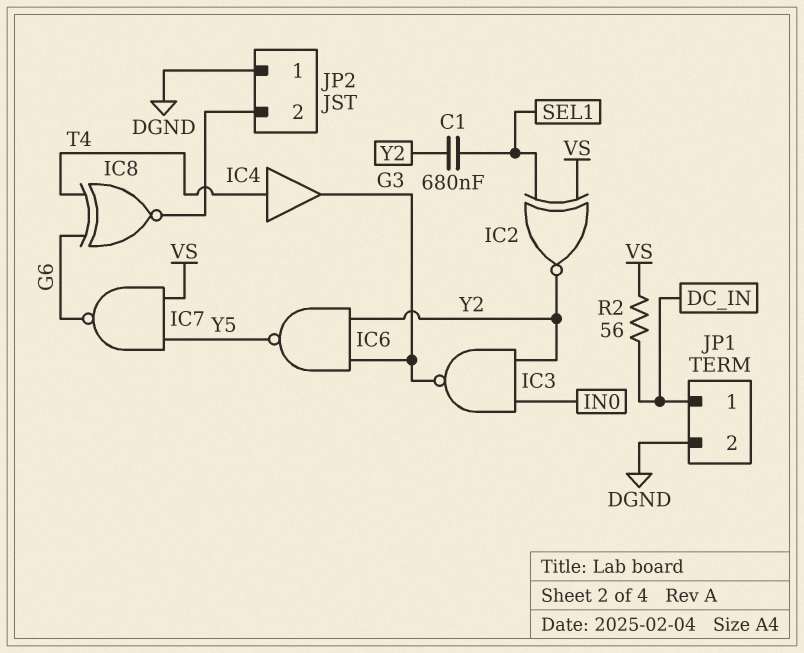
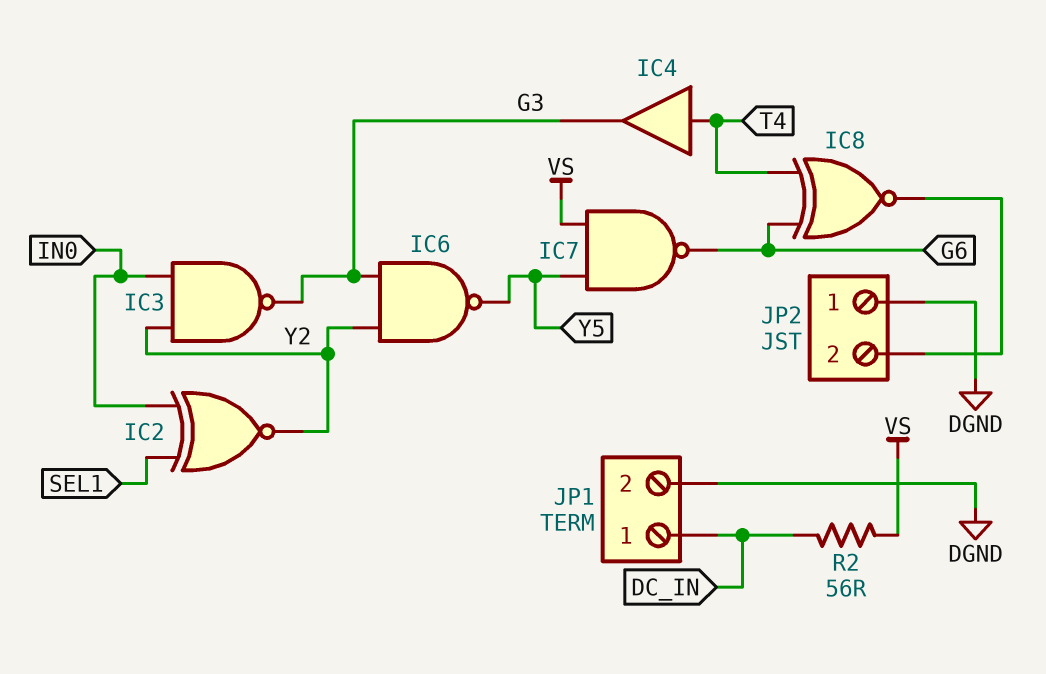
C1: 680nF (SEL1, Y2) -> none
IC2: XNOR (in SEL1, in VS, out Y2) -> XNOR (in IN0, in SEL1, out Y2)

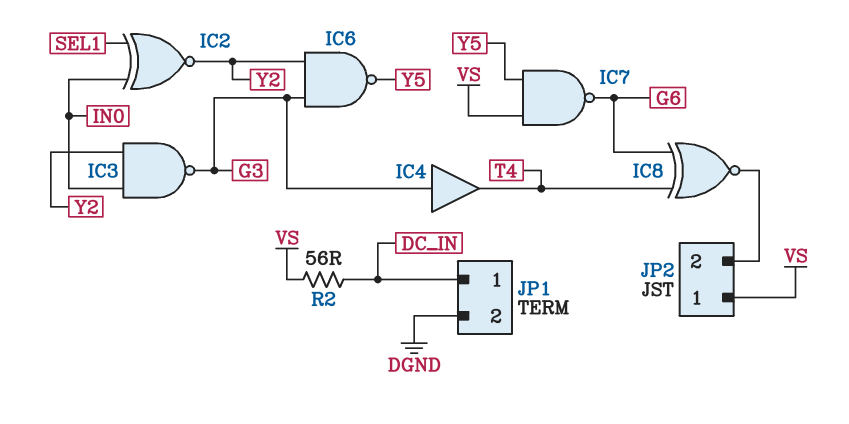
IC4: buffer (in T4, out G3) -> buffer (in G3, out T4)
JP2 pin 1: DGND -> VS

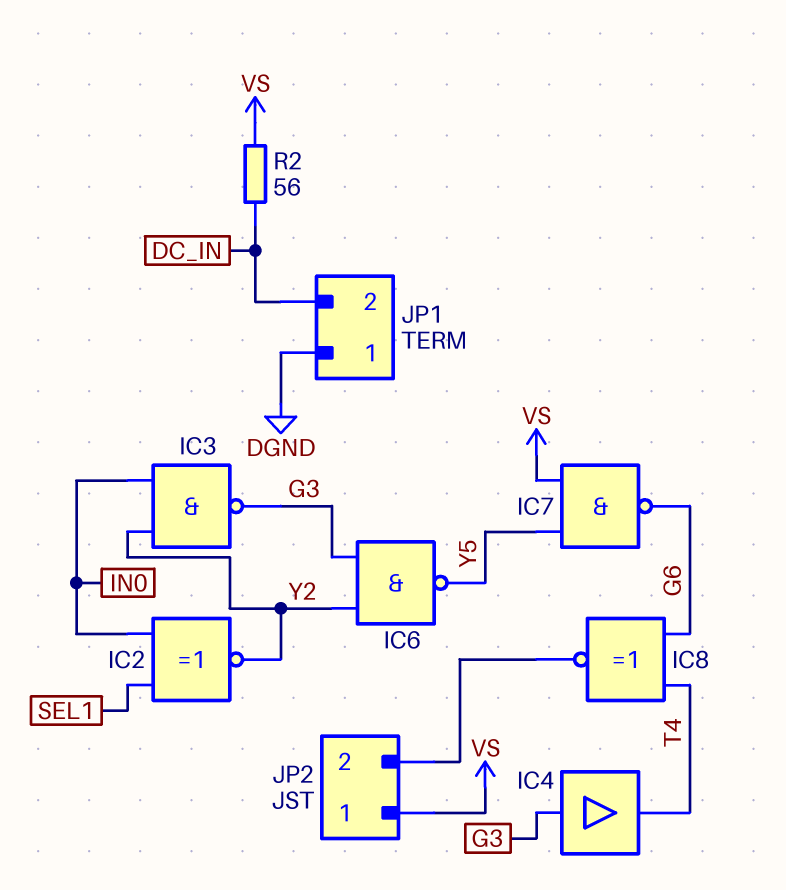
JP1 pin 1: DC_IN -> DGND
JP1 pin 2: DGND -> DC_IN

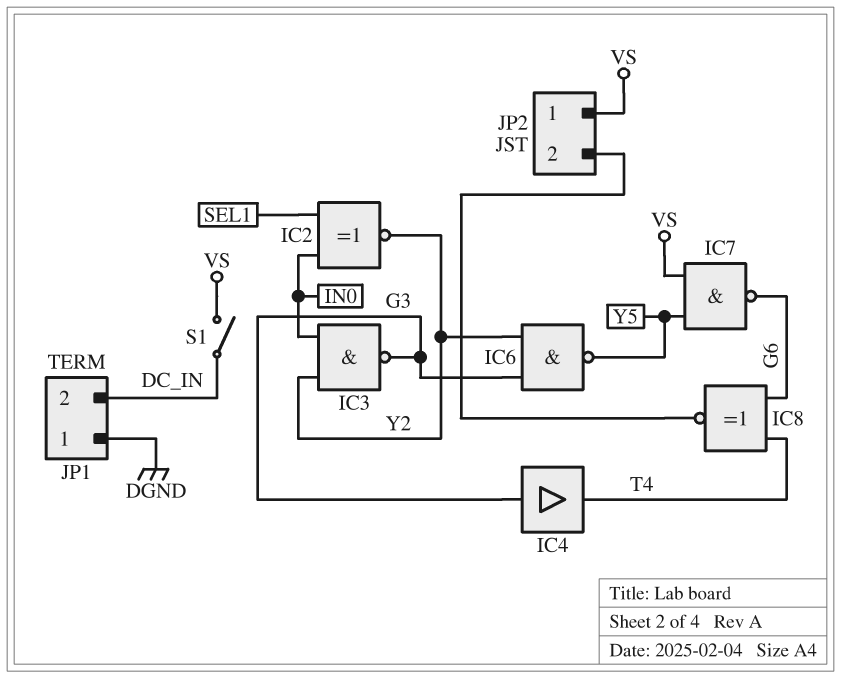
R2: 56 (DC_IN, VS) -> none
S1: none -> switch (DC_IN, VS)

